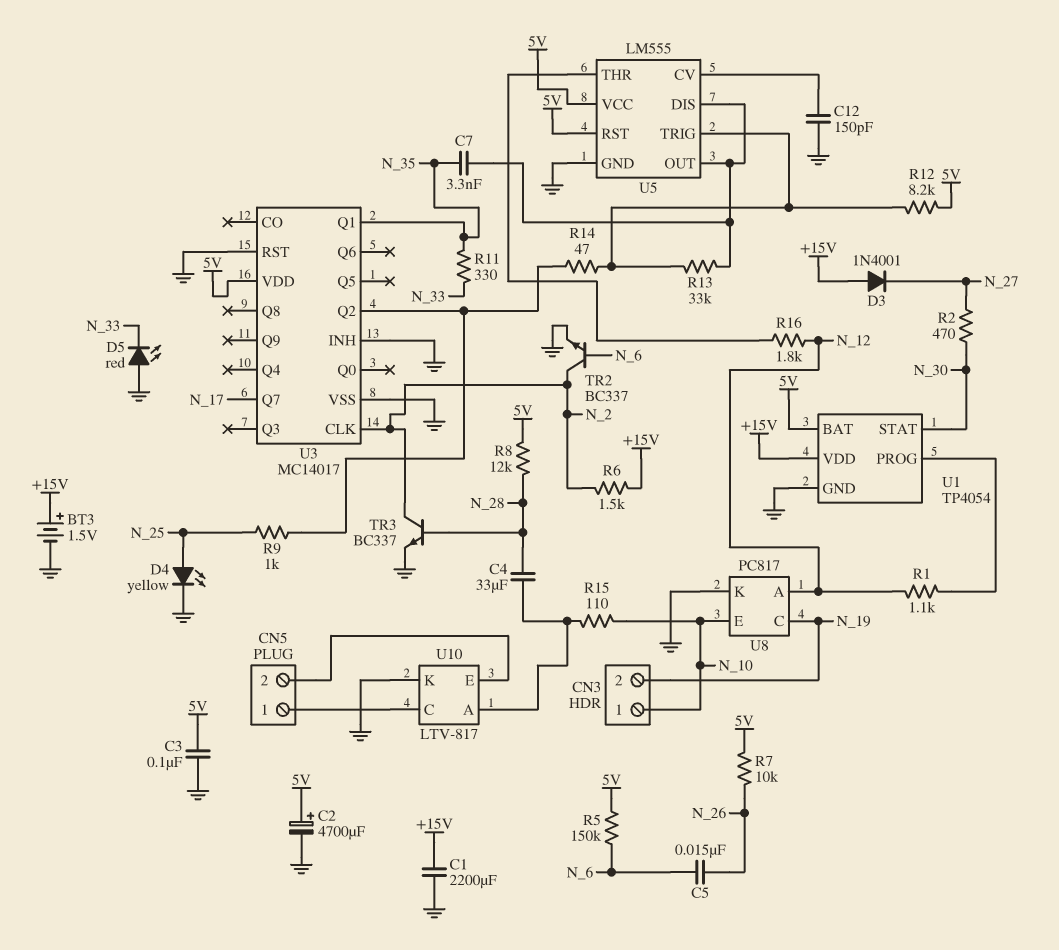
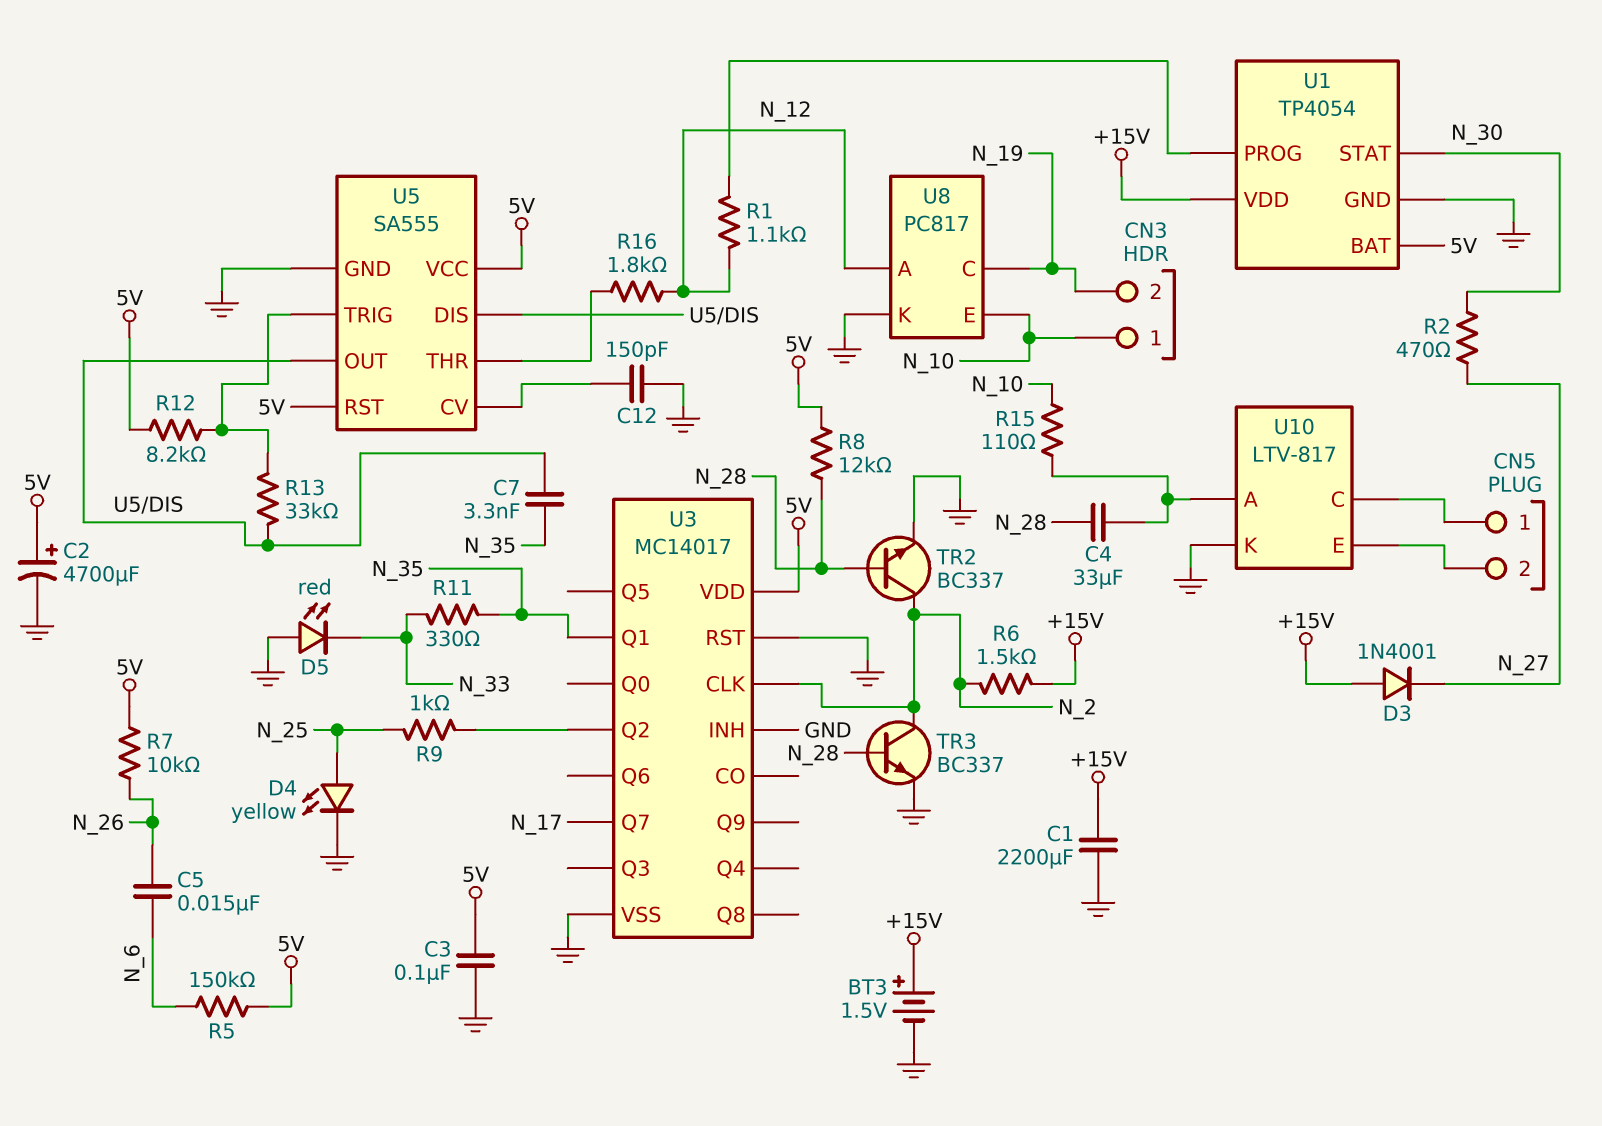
R14: 47 (U3/Q2, U5/TRIG) -> none
TR2: NPN BC337 (B N_6, C N_2, E GND) -> NPN BC337 (B N_28, C N_2, E GND)
U5: LM555 -> SA555

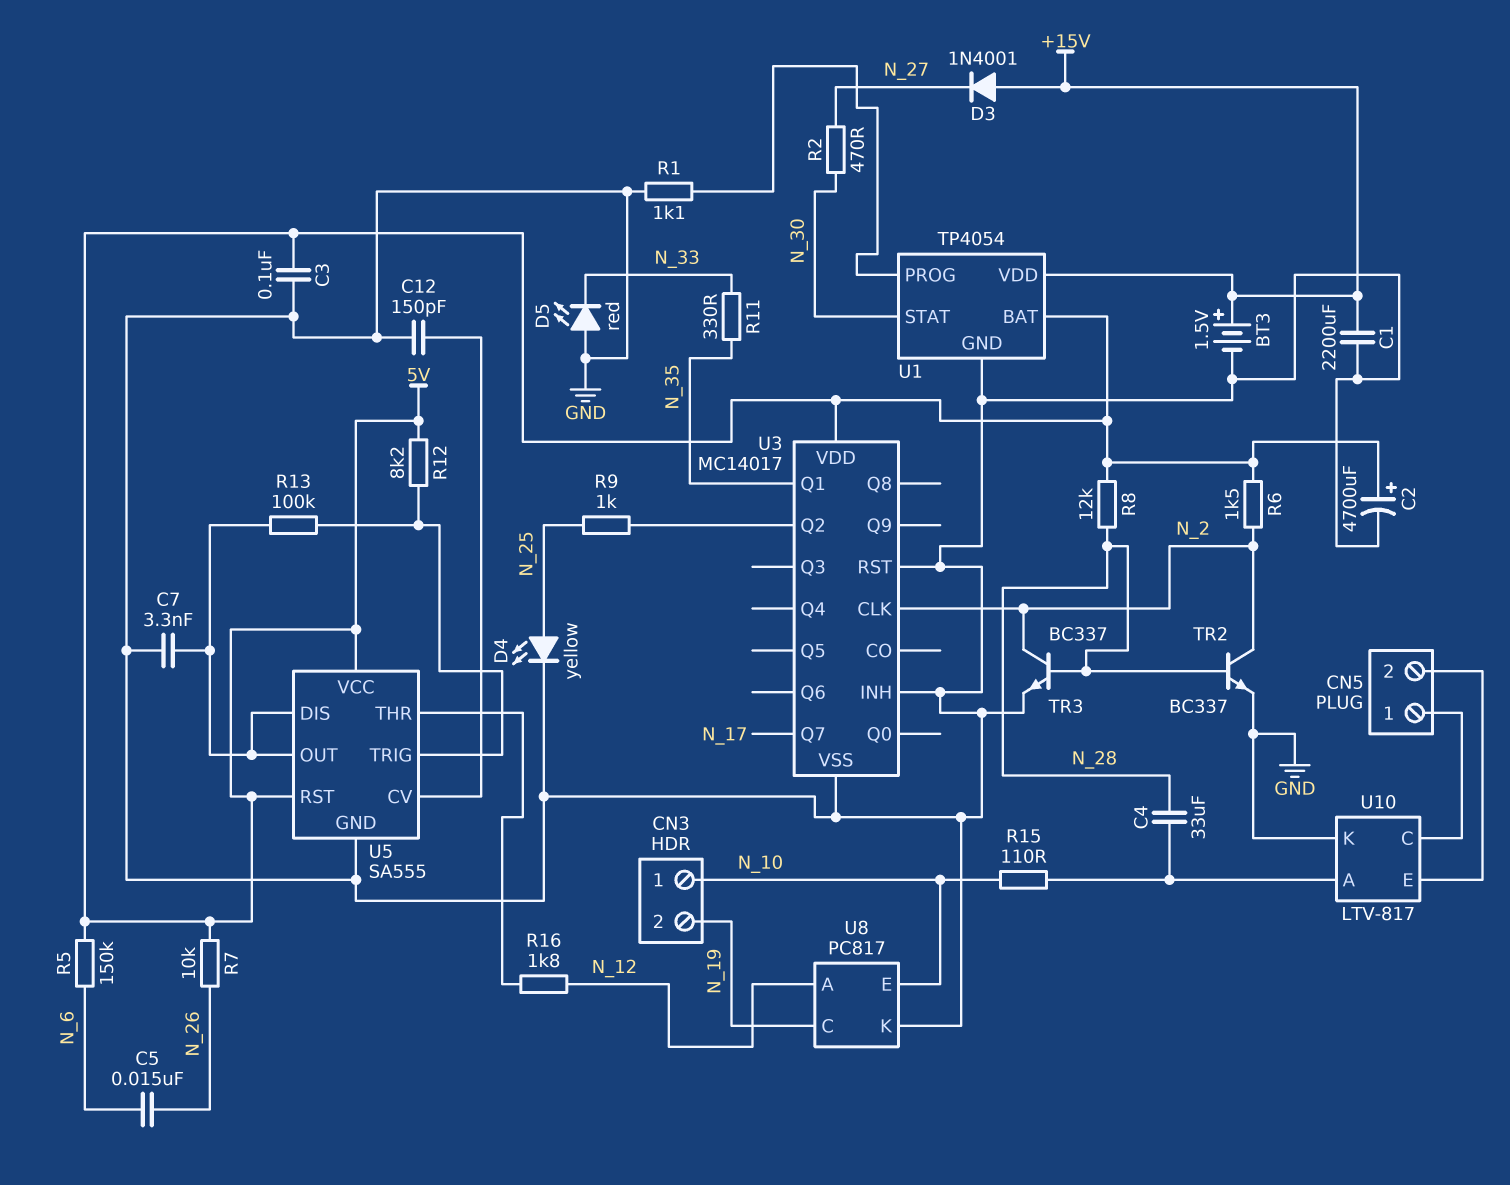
C7: 3.3nF (N_35, U5/DIS) -> 3.3nF (GND, U5/DIS)
R1: 1.1k (N_12, U1/PROG) -> 1.1k (GND, U1/PROG)
R6: 1.5k (+15V, N_2) -> 1.5k (5V, N_2)
R13: 33k (U5/DIS, U5/TRIG) -> 100k (U5/DIS, U5/TRIG)

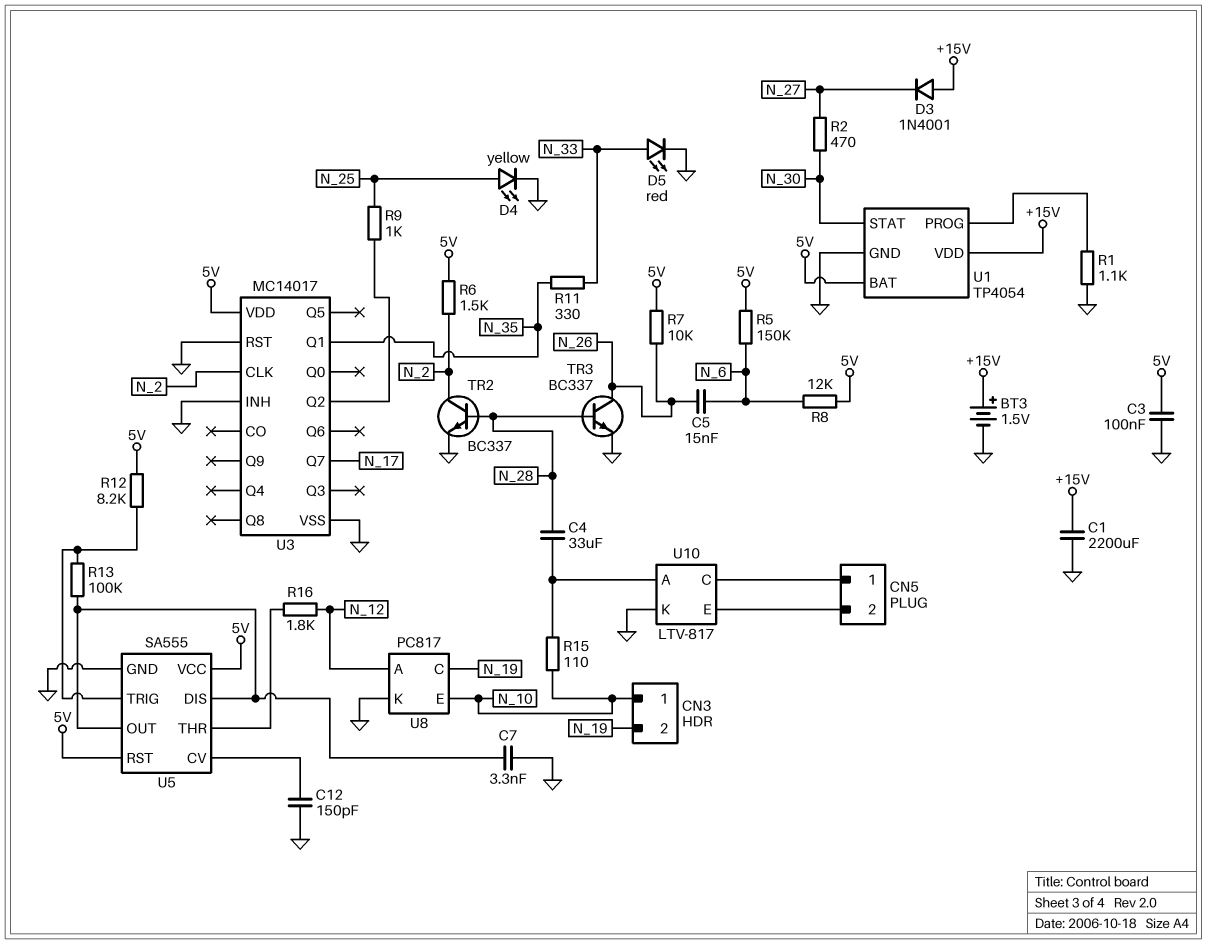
C2: 4700uF (plus 5V, minus GND) -> none
D5: LED red (A GND, K N_33) -> LED red (A N_33, K GND)
R8: 12k (5V, N_28) -> 12k (5V, N_6)
TR3: NPN BC337 (B N_28, C N_2, E GND) -> NPN BC337 (B N_28, C N_26, E GND)

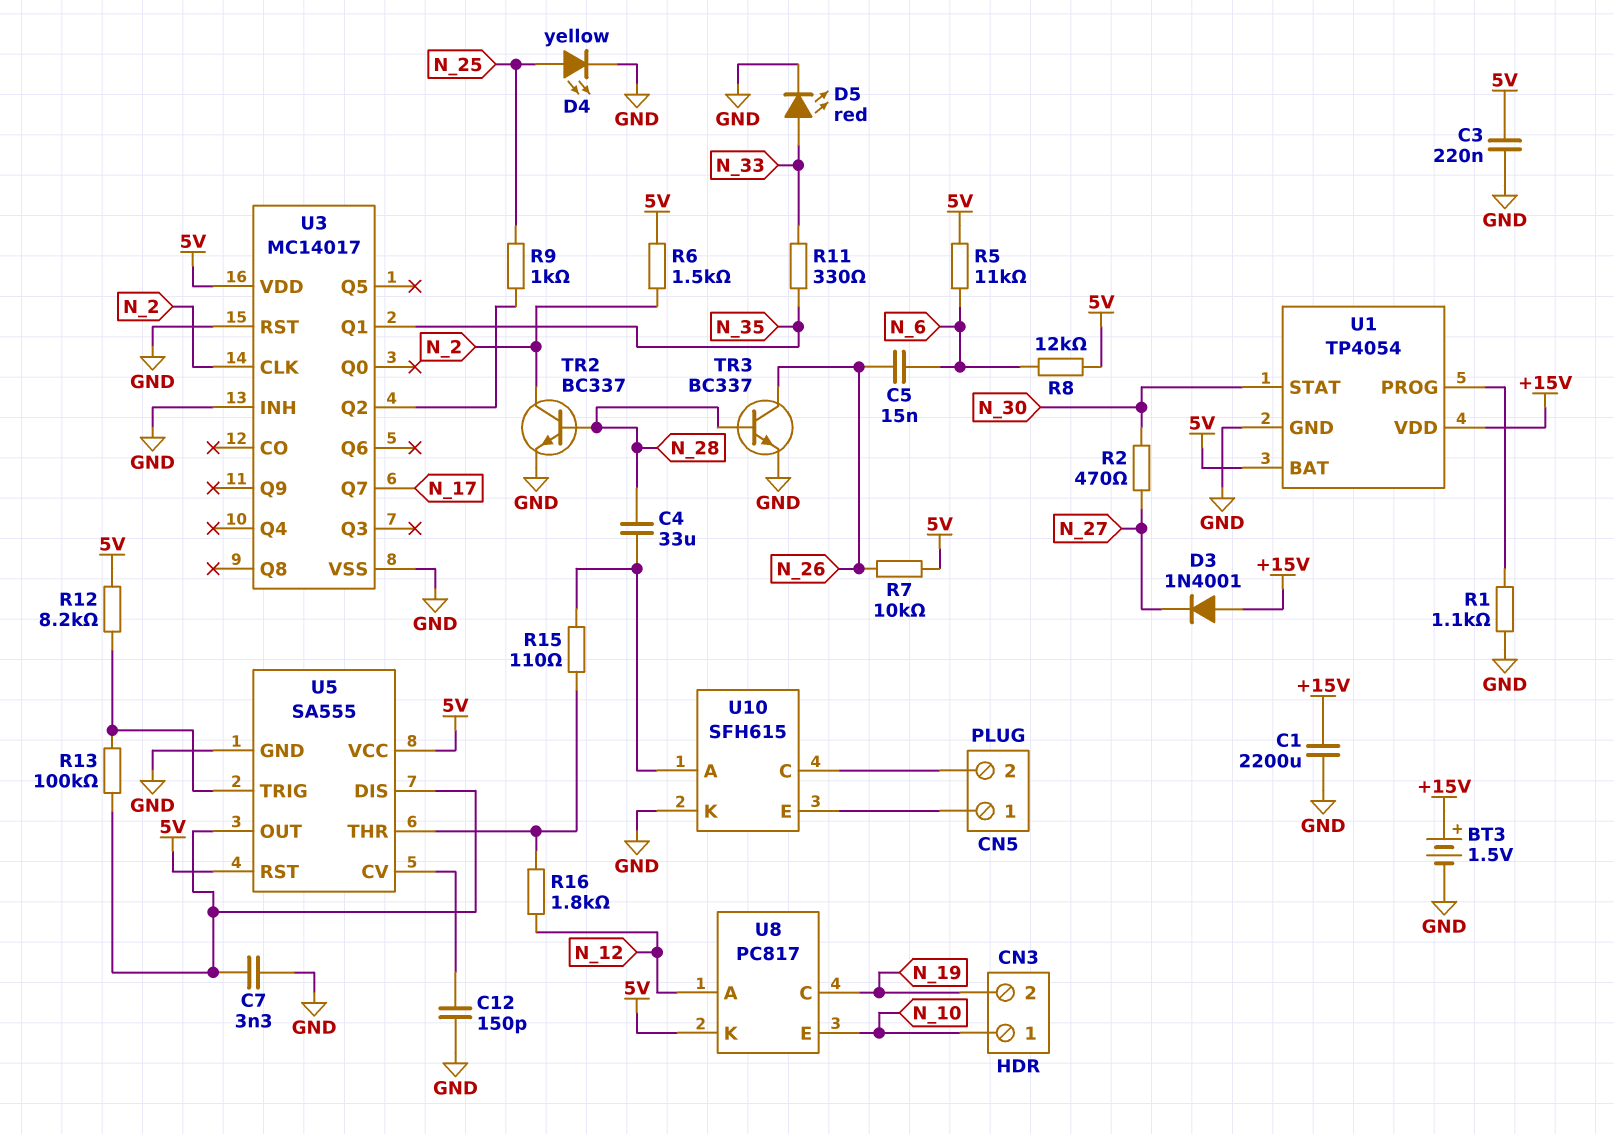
C3: 100nF (5V, GND) -> 220nF (5V, GND)
R5: 150k (5V, N_6) -> 11k (5V, N_6)
R15: 110 (N_10, U10/A) -> 110 (U5/THR, U10/A)
U8 pin K: GND -> 5V
U10: LTV-817 -> SFH615
U10 pin C: CN5/1 -> CN5/2
U10 pin E: CN5/2 -> CN5/1

